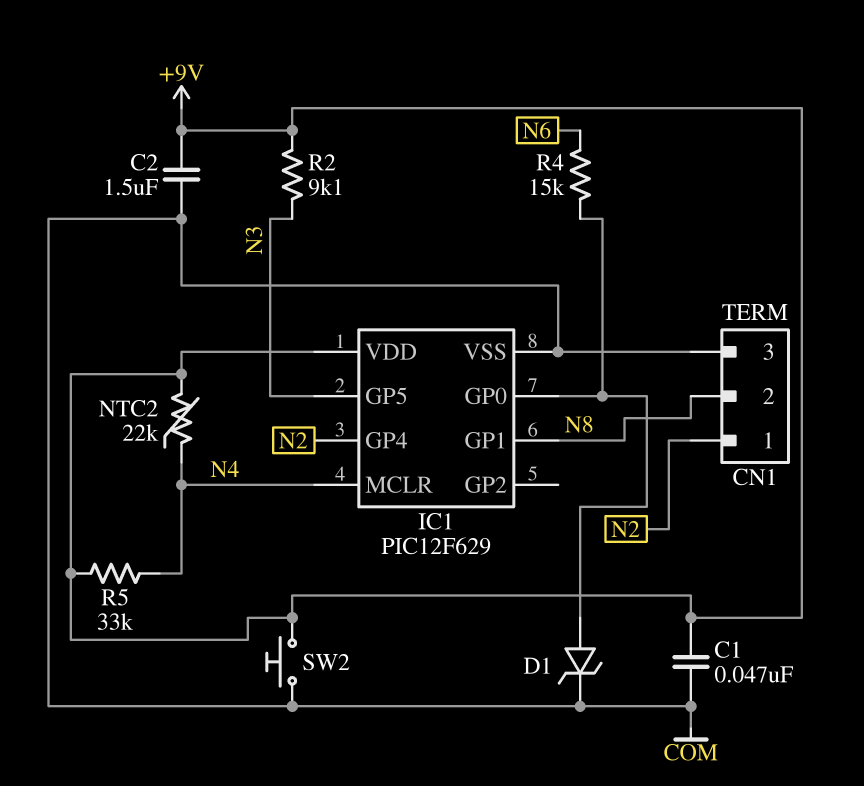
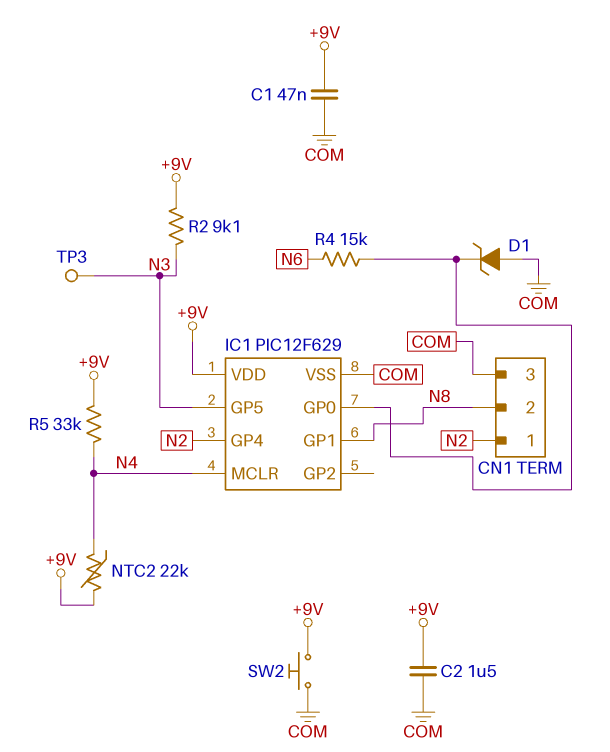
D1: zener (A IC1/GP0, K COM) -> zener (A COM, K IC1/GP0)
TP3: none -> test point (N3)

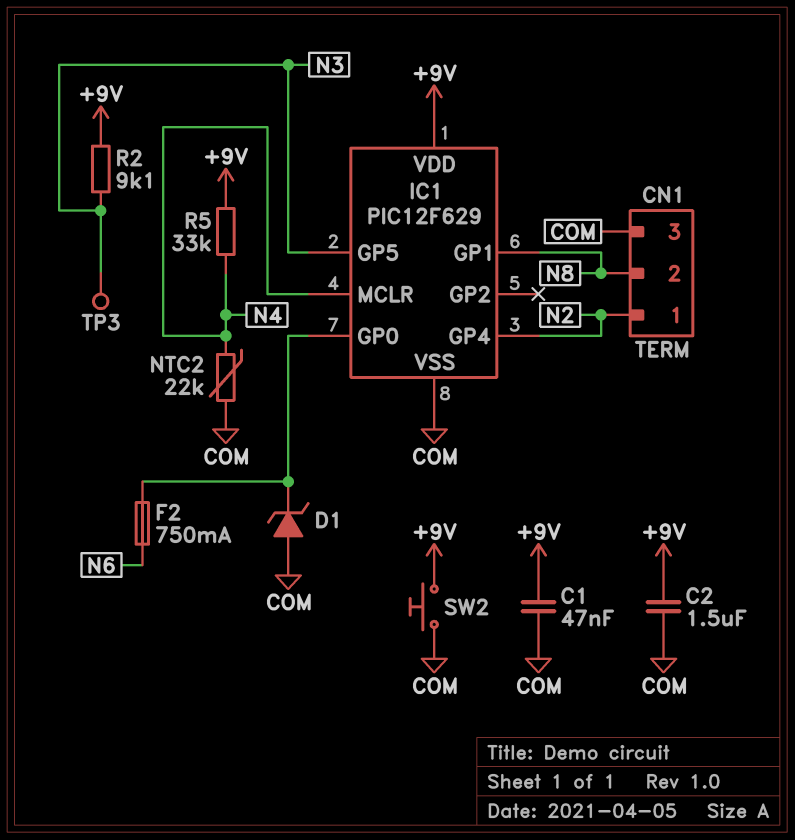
F2: none -> 750mA (IC1/GP0, N6)
NTC2: 22k (+9V, N4) -> 22k (COM, N4)
R4: 15k (IC1/GP0, N6) -> none

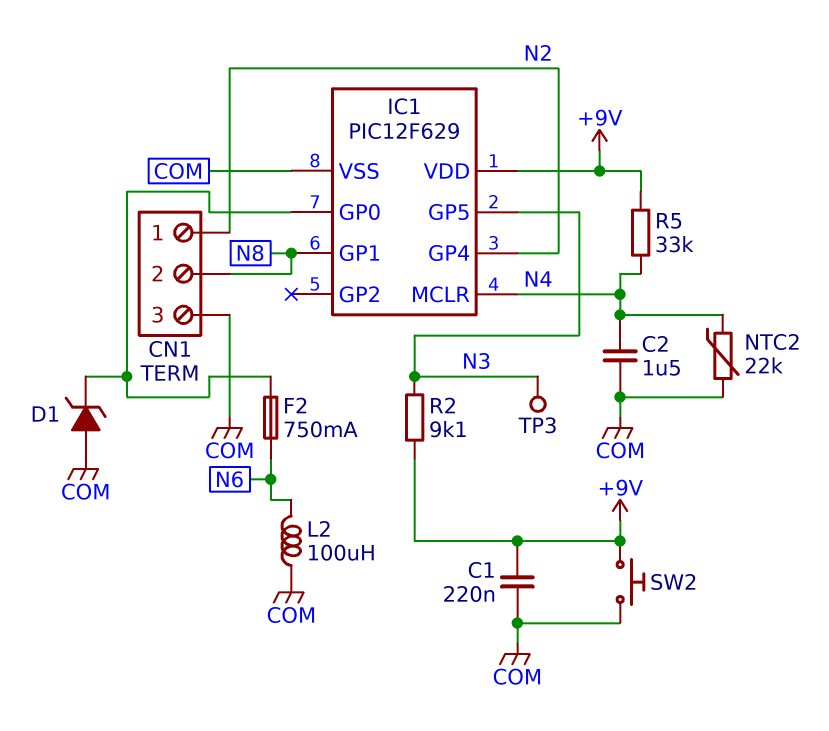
C1: 47nF (+9V, COM) -> 220nF (+9V, COM)
C2: 1.5uF (+9V, COM) -> 1.5uF (COM, N4)
L2: none -> 100uH (COM, N6)

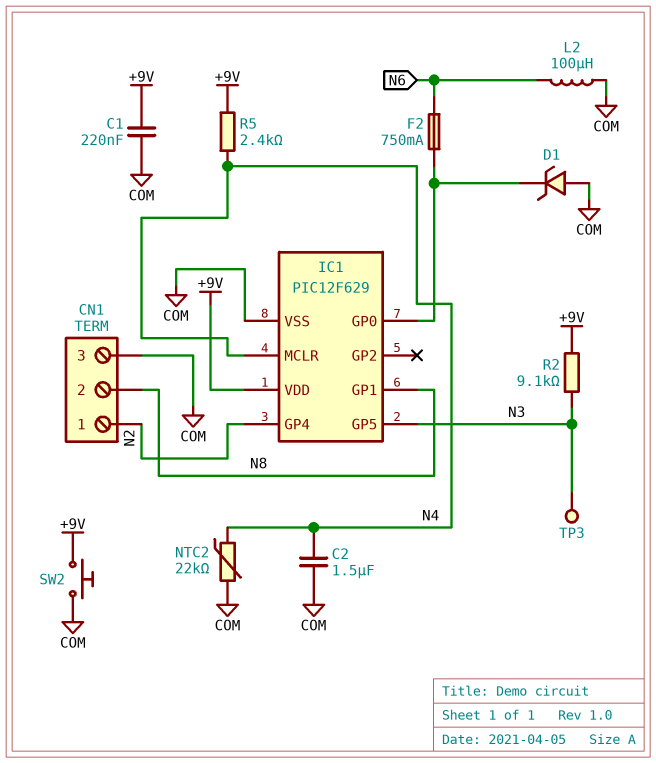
R5: 33k (+9V, N4) -> 2.4k (+9V, N4)

